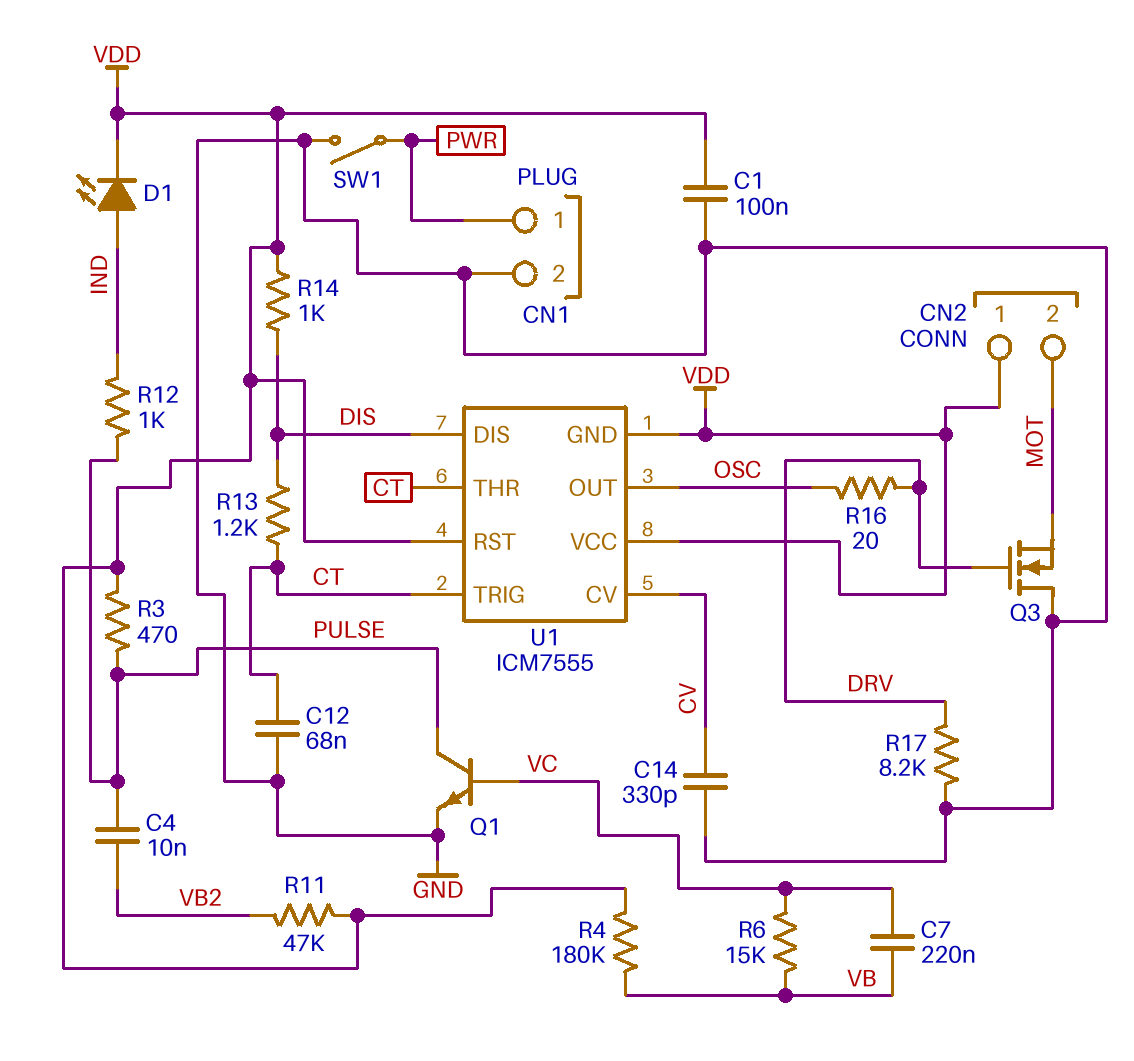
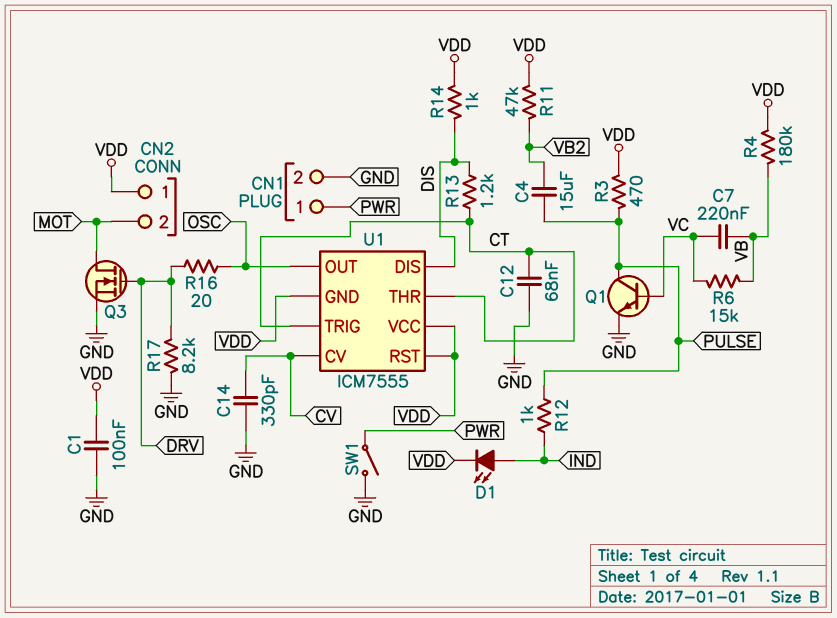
C4: 10nF (PULSE, VB2) -> 15uF (PULSE, VB2)
Q3: NMOS (G DRV, D GND, S MOT) -> NMOS (G DRV, D MOT, S GND)

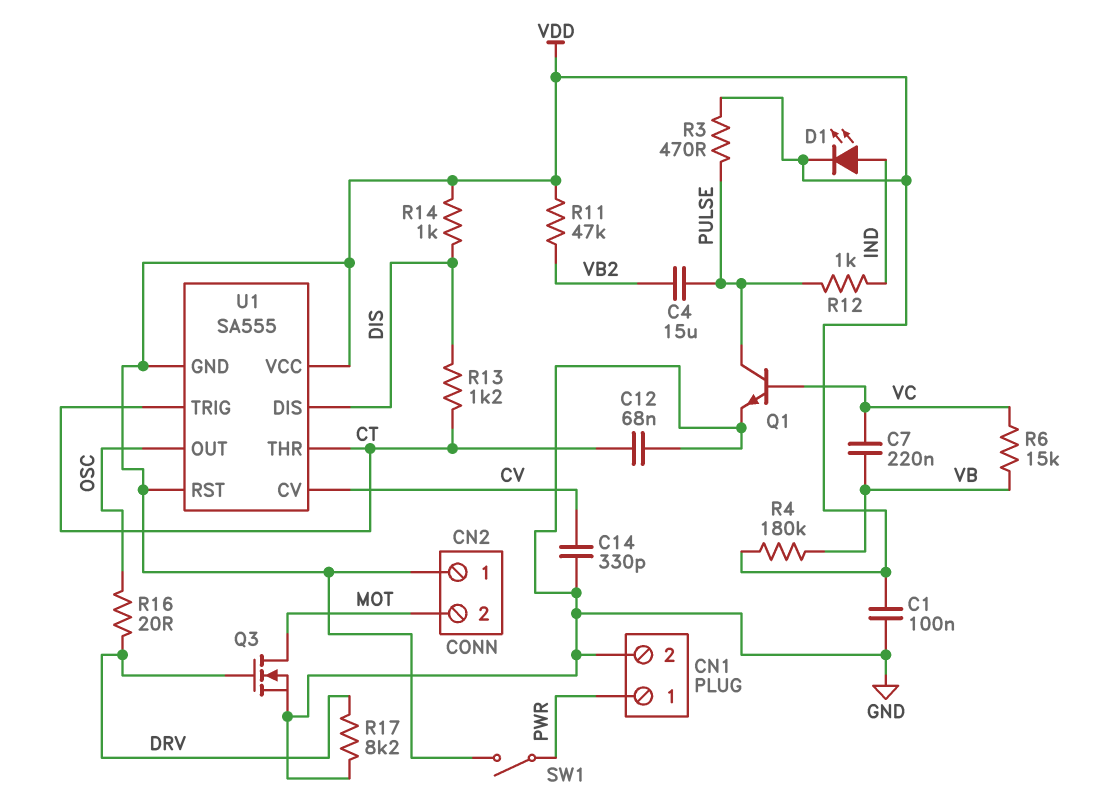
SW1: switch (GND, PWR) -> switch (PWR, VDD)
U1: ICM7555 -> SA555

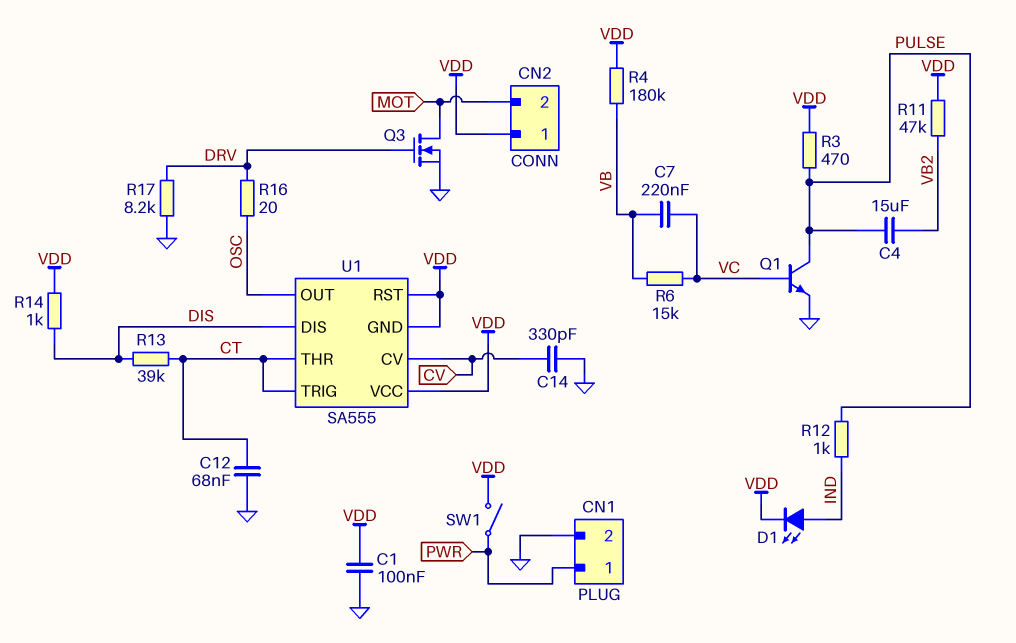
R13: 1.2k (CT, DIS) -> 39k (CT, DIS)

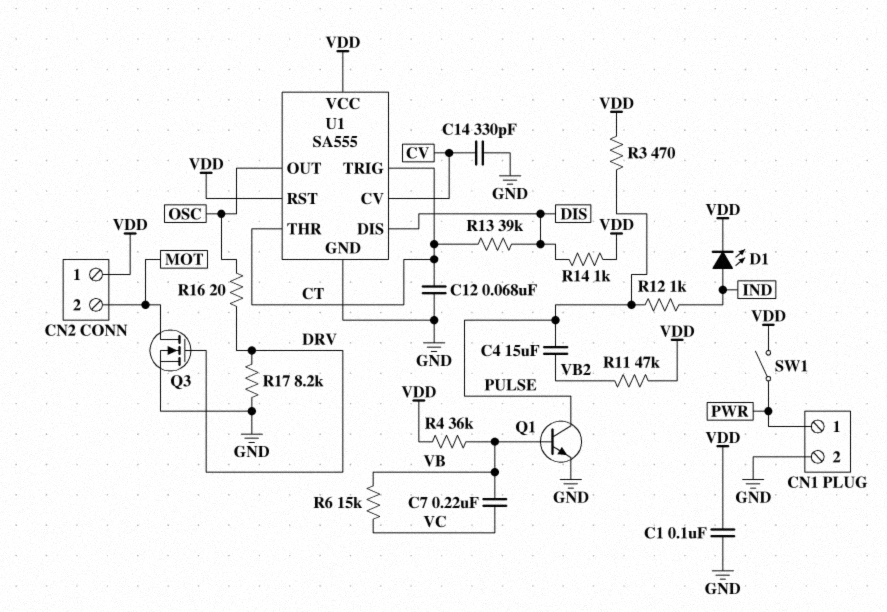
Q1: NPN (B VC, C PULSE, E GND) -> NPN (B VB, C PULSE, E GND)
R4: 180k (VB, VDD) -> 36k (VB, VDD)
U1 pin GND: VDD -> GND

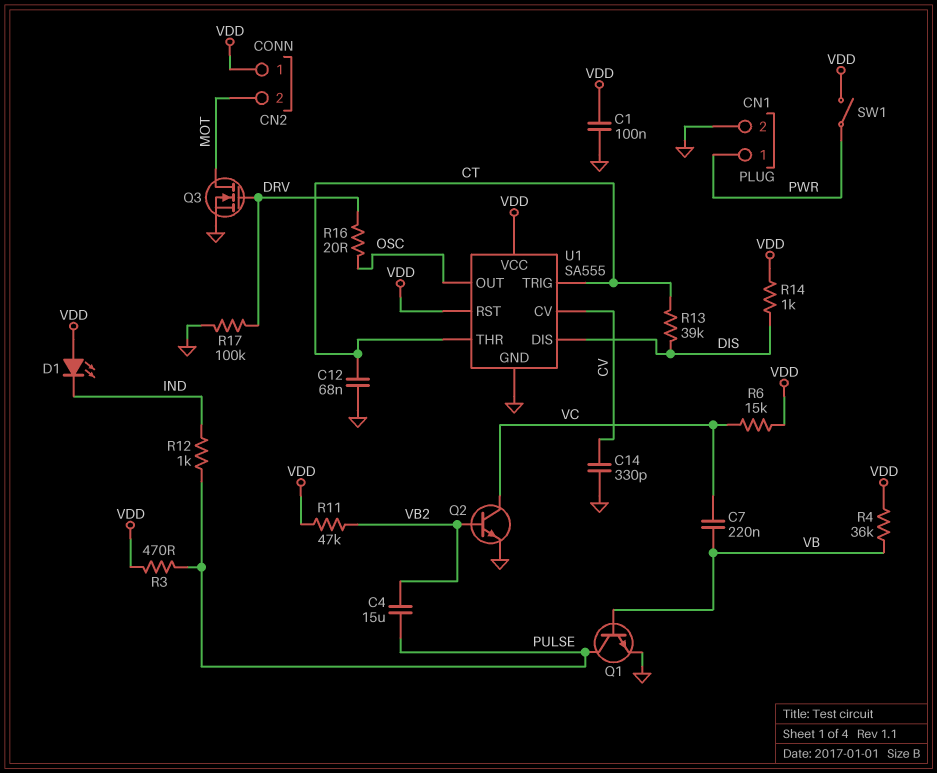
D1: LED (A IND, K VDD) -> LED (A VDD, K IND)
Q2: none -> NPN (B VB2, C VC, E GND)
R6: 15k (VB, VC) -> 15k (VC, VDD)
R17: 8.2k (DRV, GND) -> 100k (DRV, GND)

